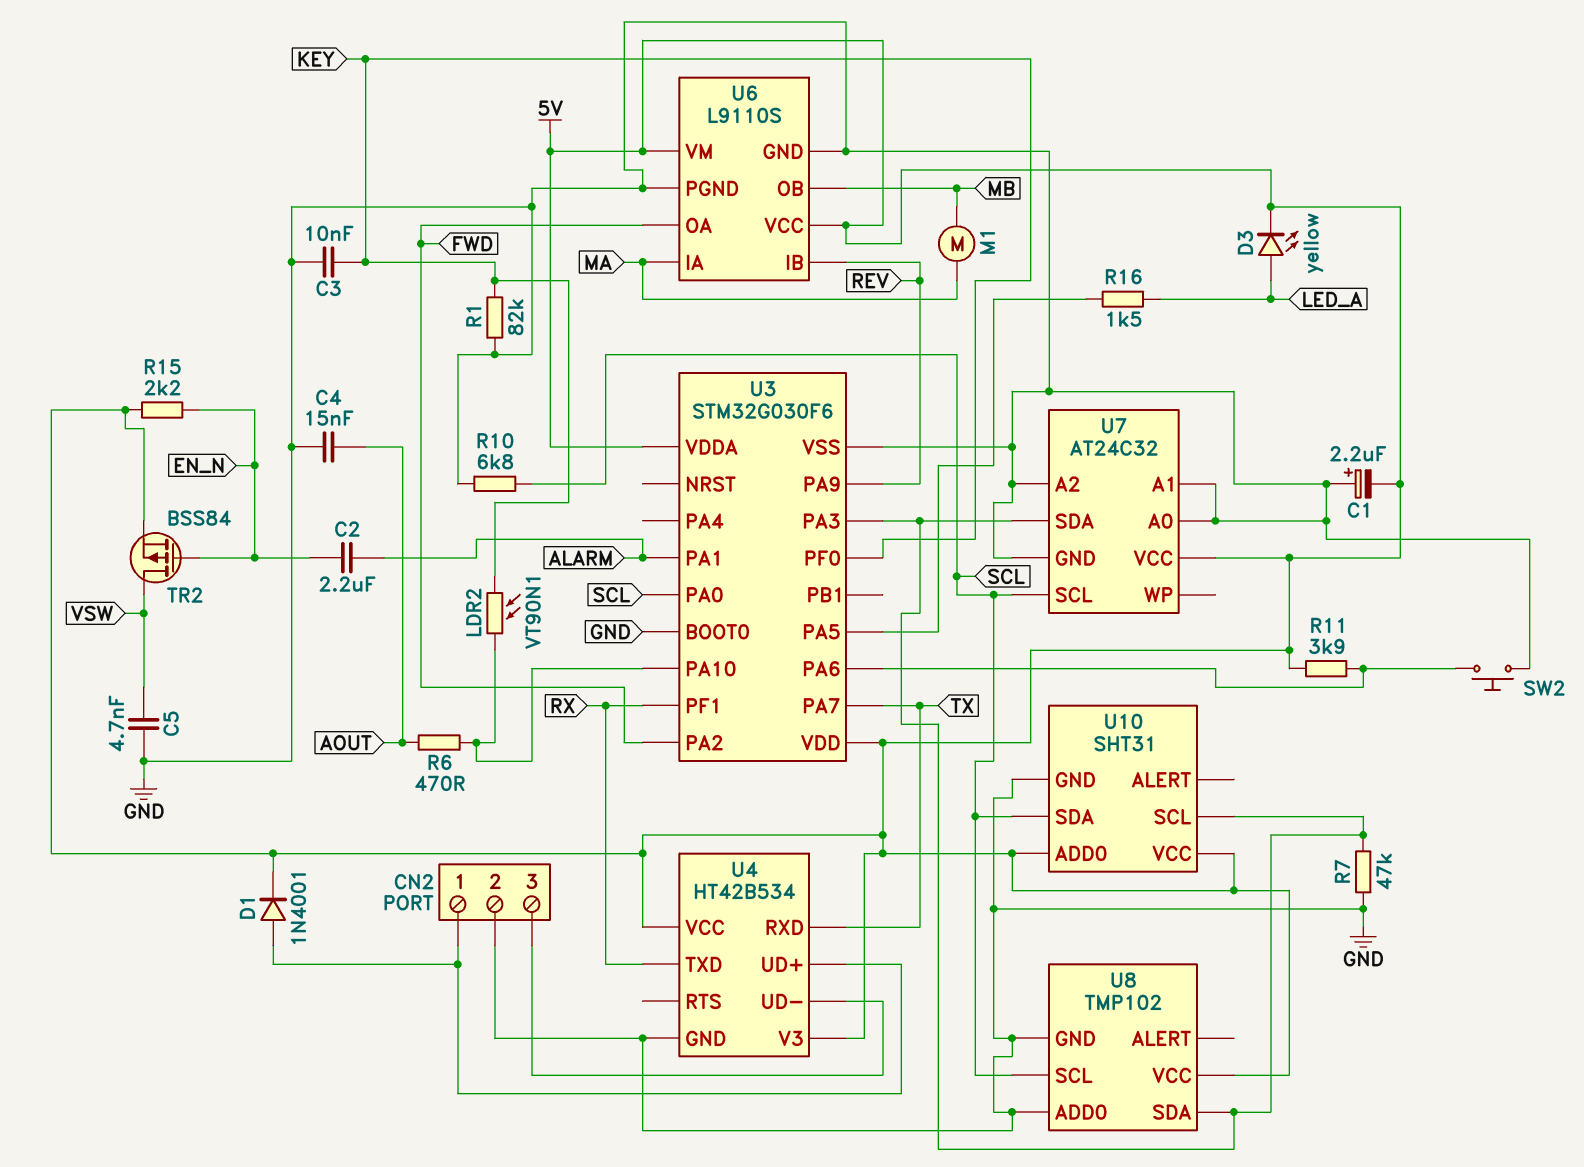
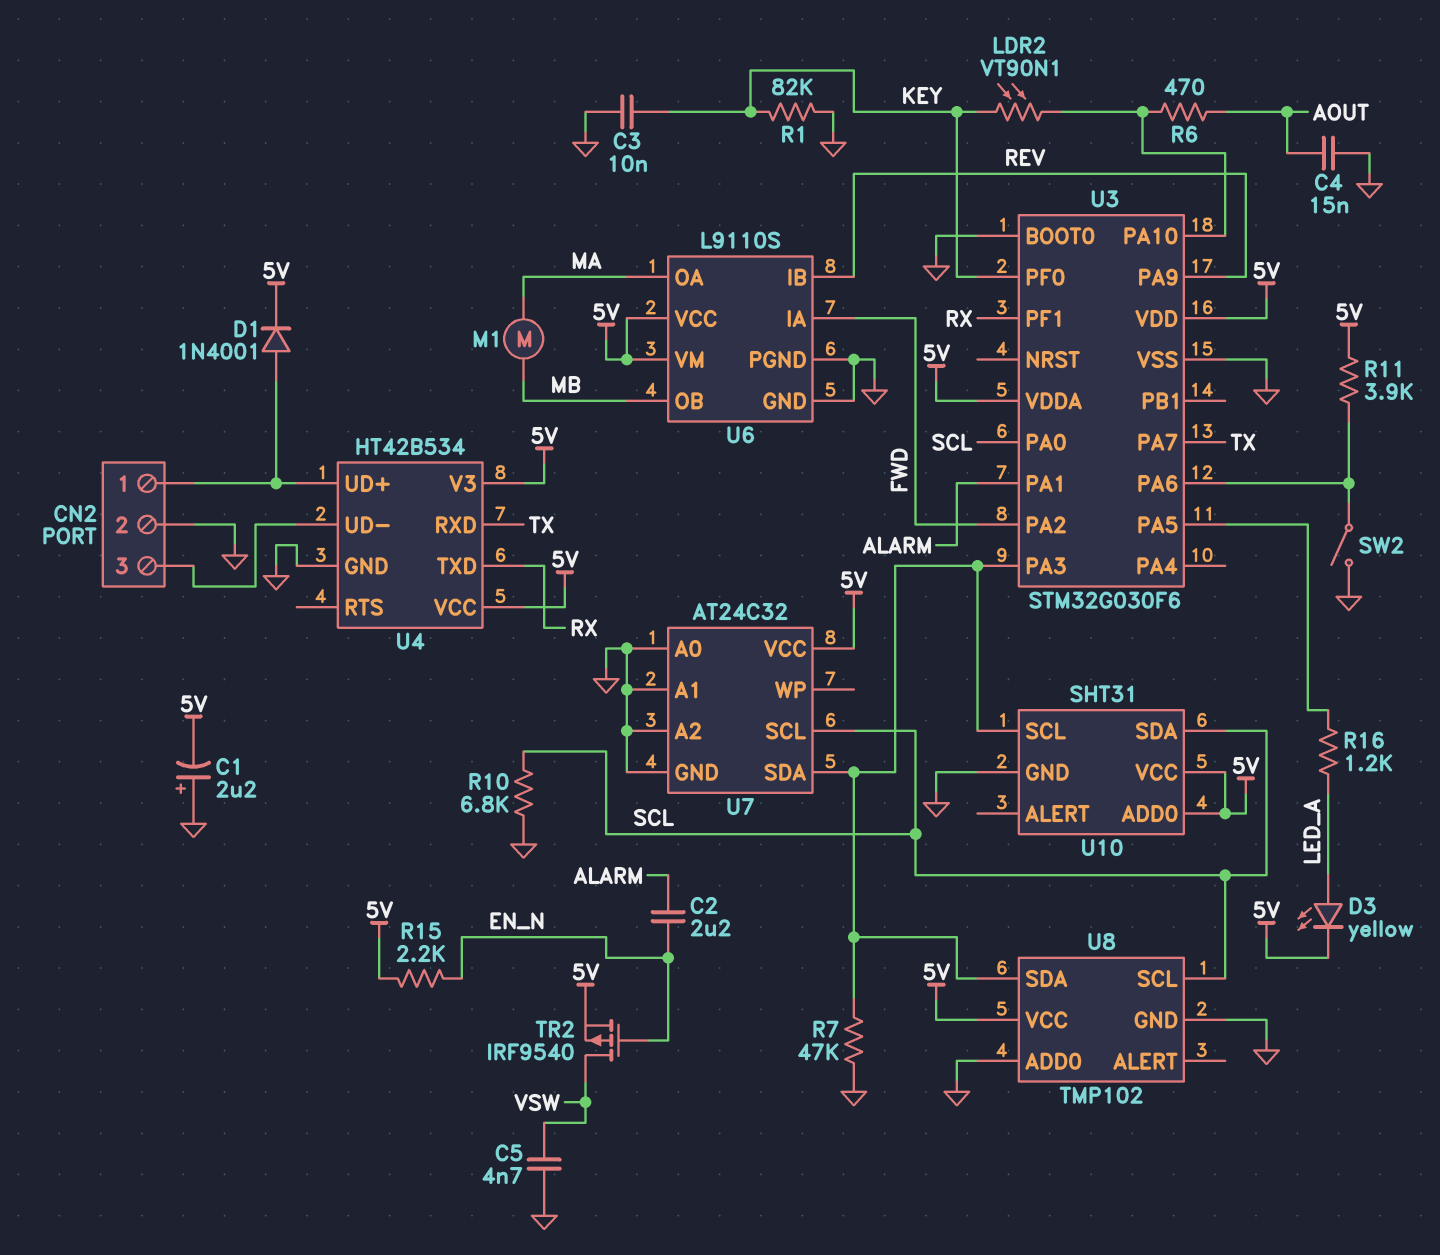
R16: 1.5k (LED_A, U3/PA5) -> 1.2k (LED_A, U3/PA5)
SW2: button (GND, U3/PA6) -> switch (GND, U3/PA6)
TR2: PMOS BSS84 (G EN_N, D VSW, S 5V) -> PMOS IRF9540 (G EN_N, D VSW, S 5V)
U6 pin IA: MA -> FWD
U6 pin OA: FWD -> MA

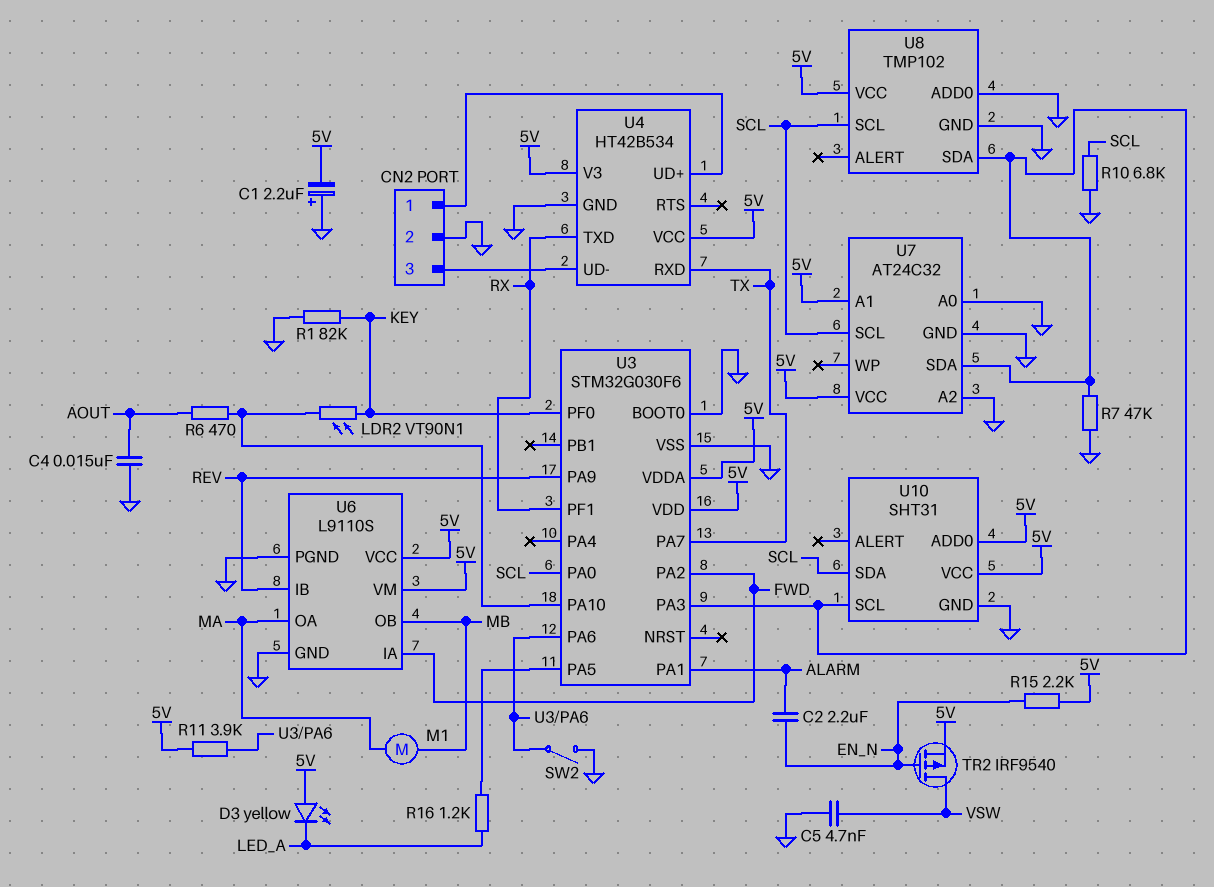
C3: 10nF (GND, KEY) -> none
D1: diode 1N4001 (A CN2/1, K 5V) -> none
D3: LED yellow (A LED_A, K 5V) -> LED yellow (A 5V, K LED_A)
U7 pin A1: GND -> 5V

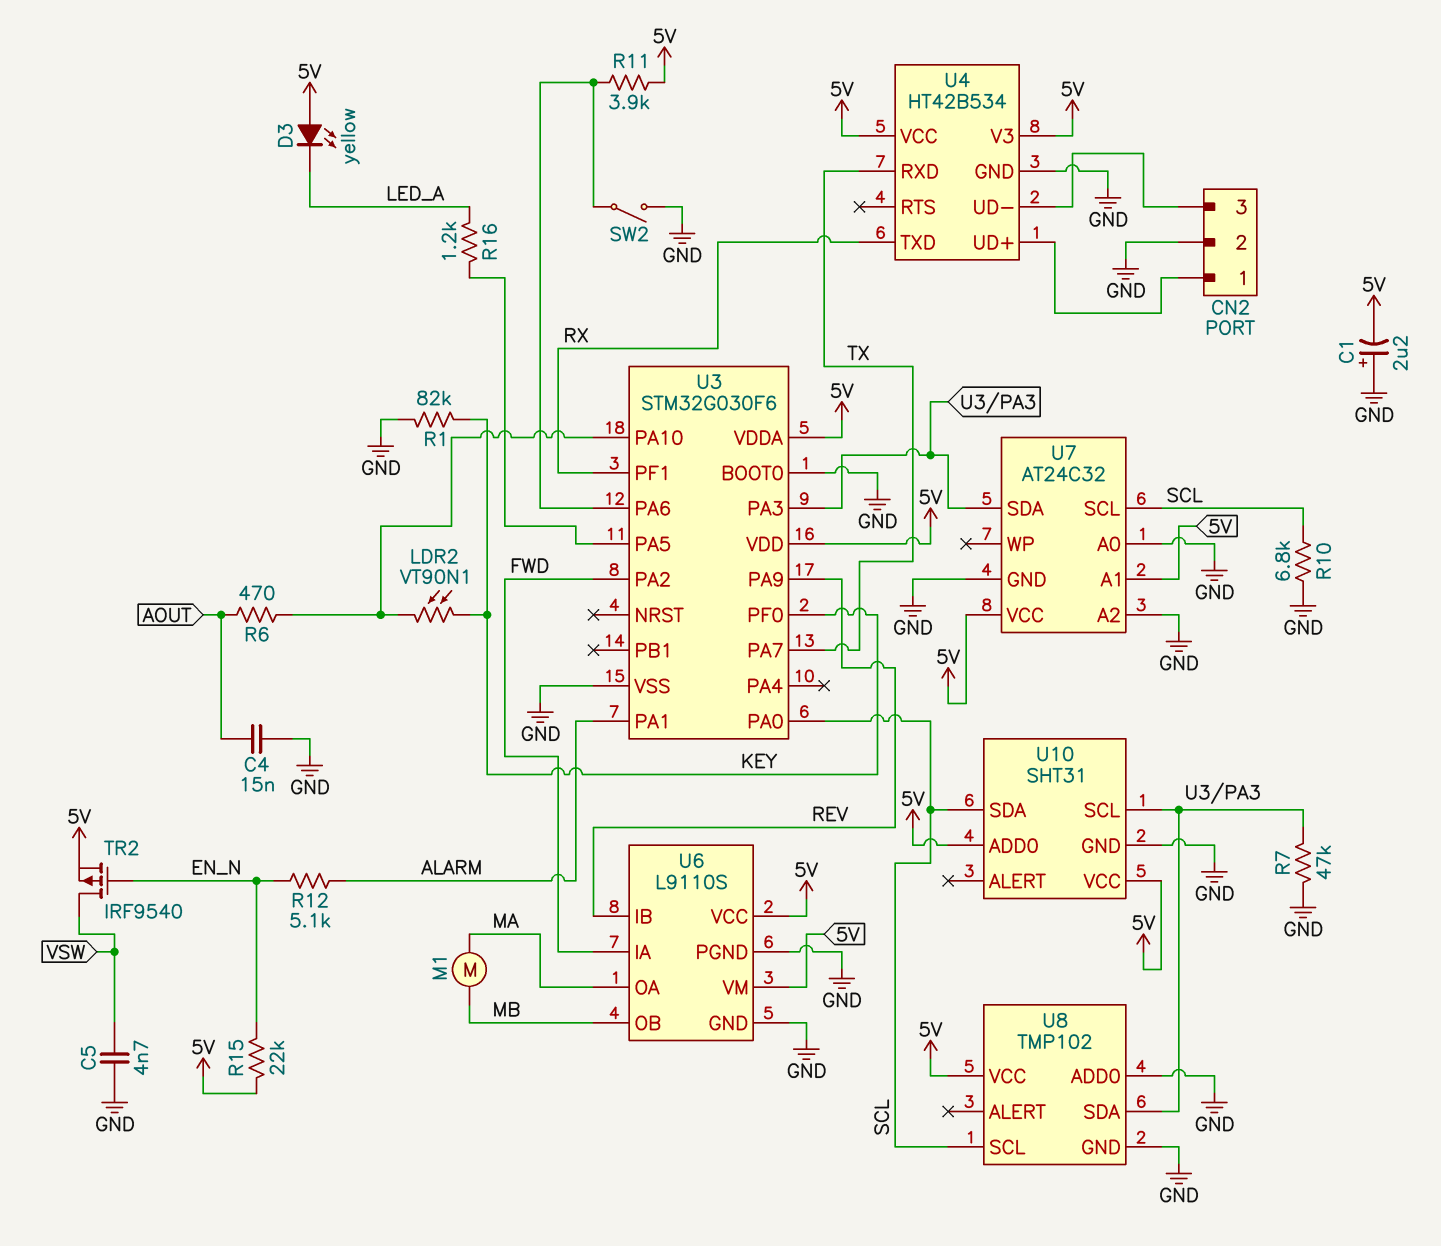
C2: 2.2uF (ALARM, EN_N) -> none
R12: none -> 5.1k (ALARM, EN_N)
R15: 2.2k (5V, EN_N) -> 22k (5V, EN_N)

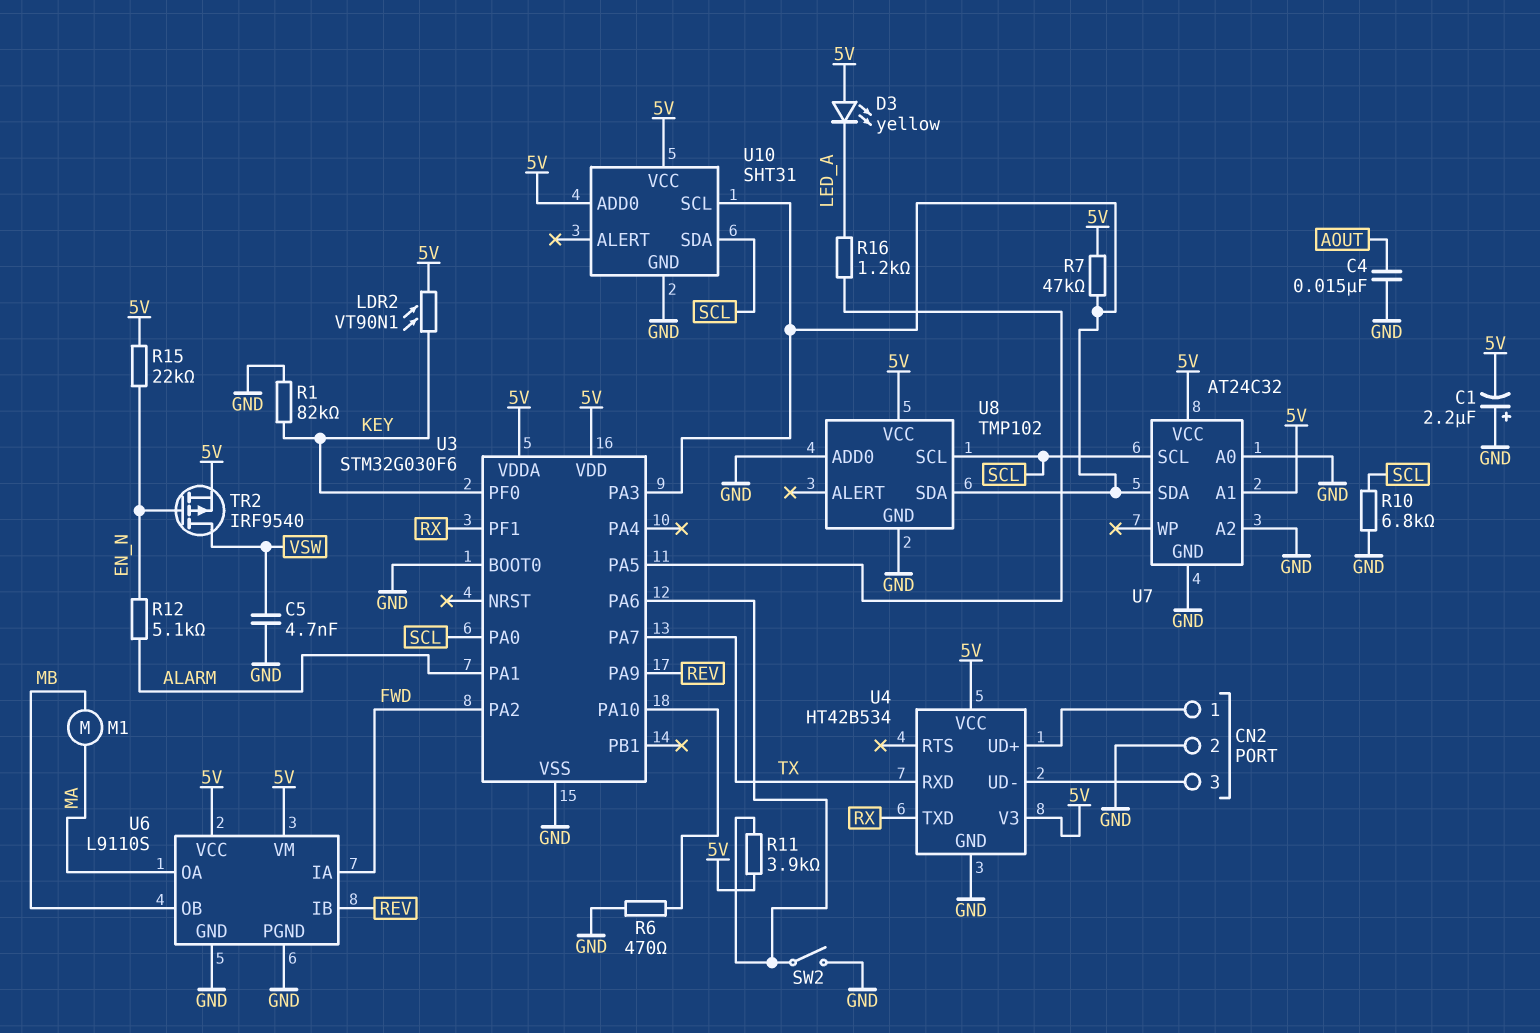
LDR2: VT90N1 (KEY, U3/PA10) -> VT90N1 (5V, KEY)
R6: 470 (AOUT, U3/PA10) -> 470 (GND, U3/PA10)
R7: 47k (GND, U3/PA3) -> 47k (5V, U3/PA3)

